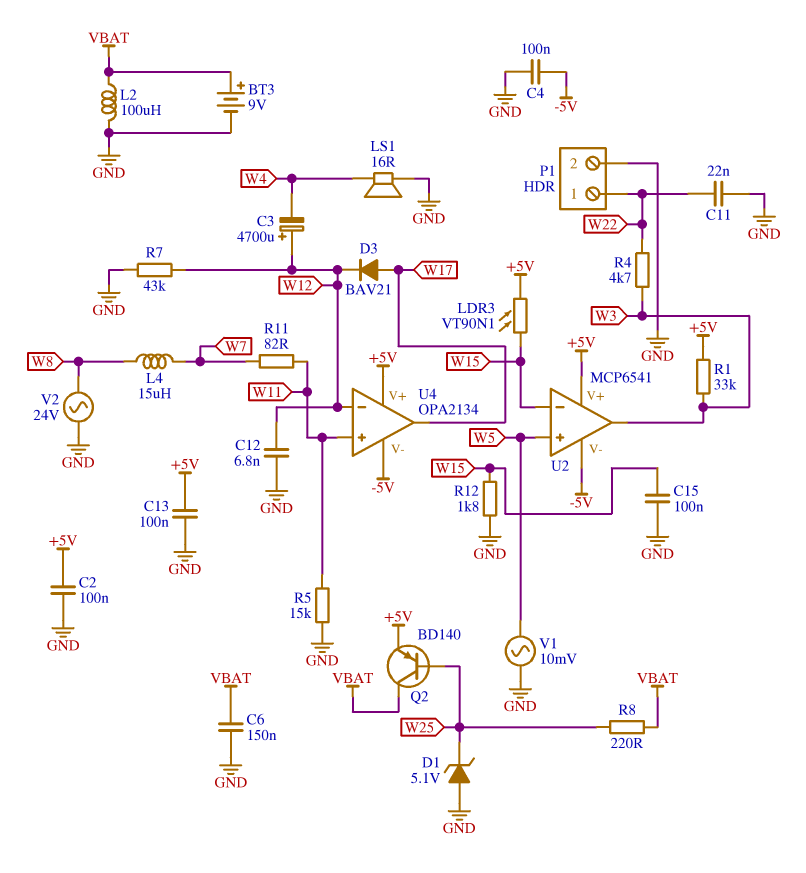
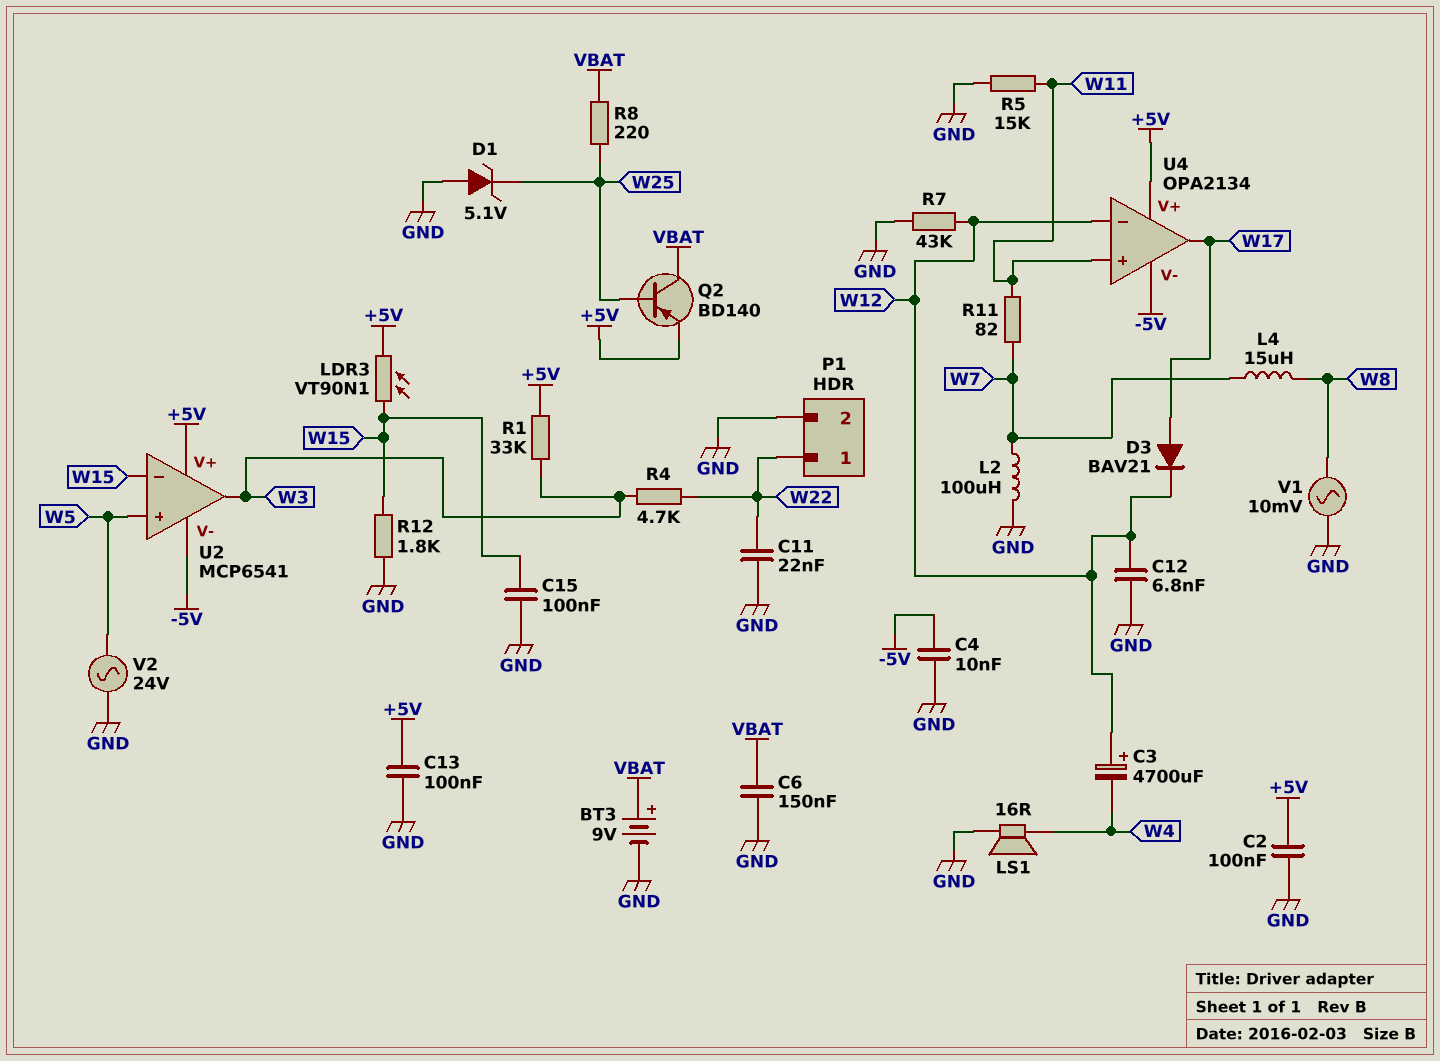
C4: 100nF (-5V, GND) -> 10nF (-5V, GND)
L2: 100uH (GND, VBAT) -> 100uH (GND, W7)
V1: AC 10mV (GND, W5) -> AC 10mV (GND, W8)
V2: AC 24V (GND, W8) -> AC 24V (GND, W5)

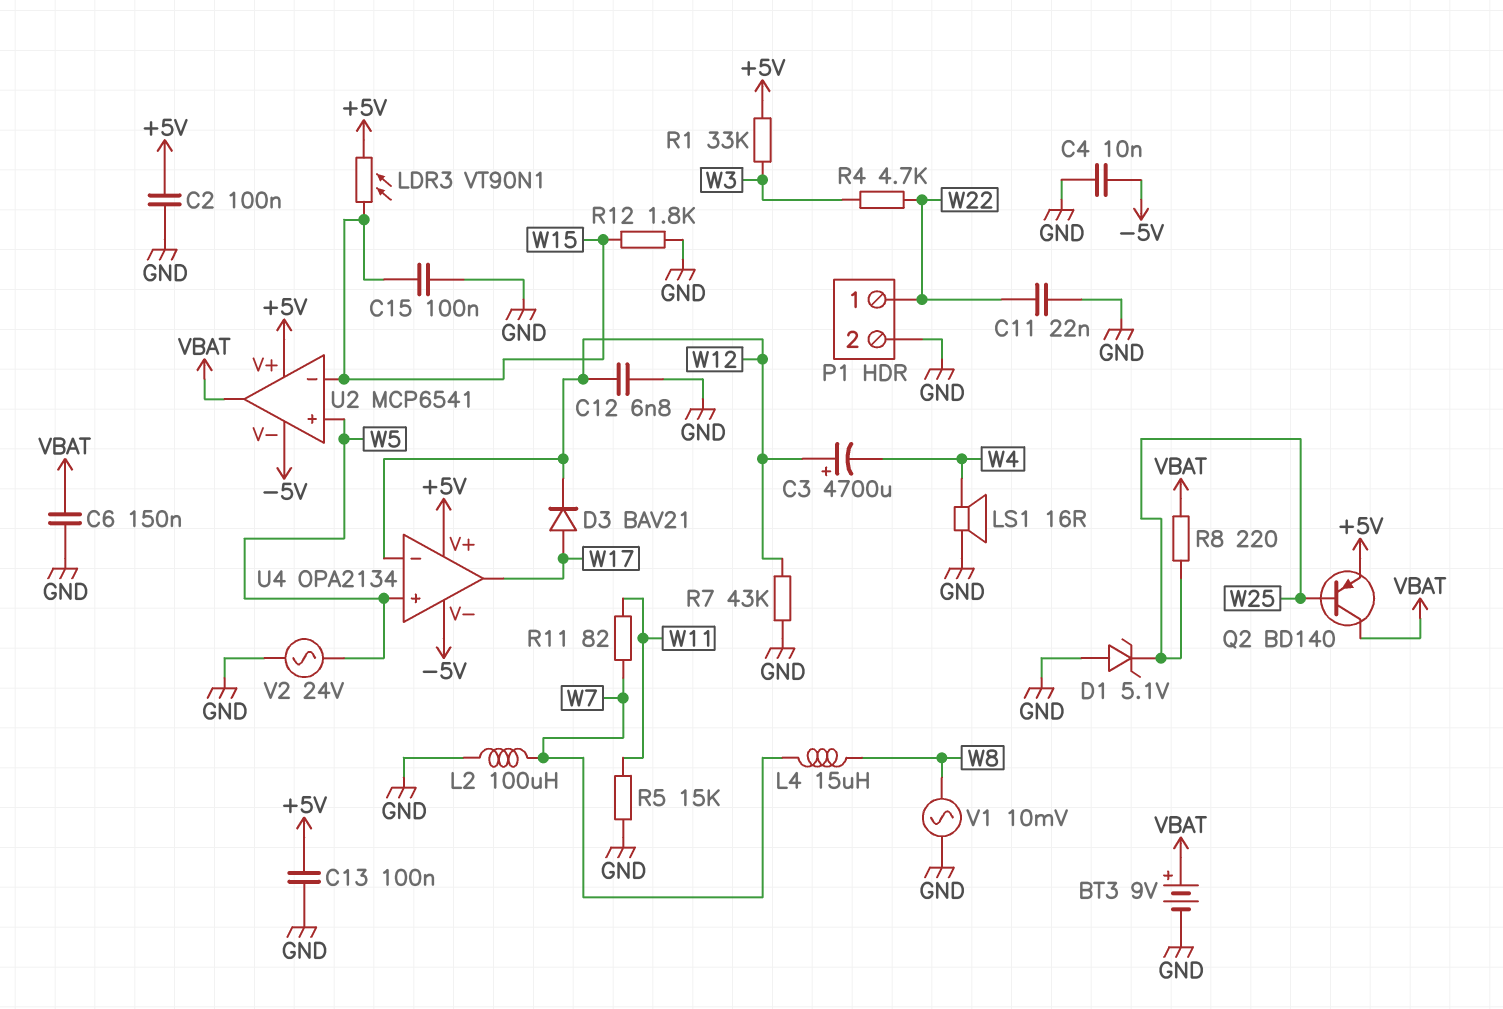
U2 pin out: W3 -> VBAT
U4 pin in+: W11 -> W5

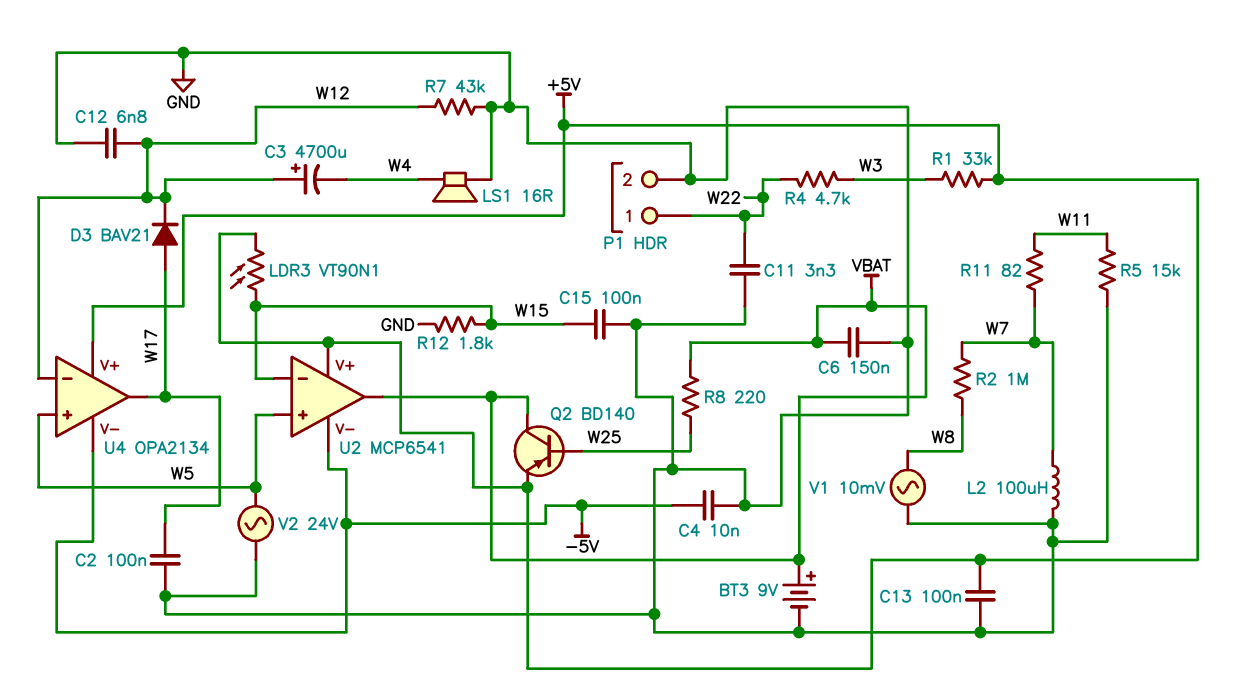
C2: 100nF (+5V, GND) -> 100nF (GND, W17)
C11: 22nF (GND, W22) -> 3.3nF (GND, W22)
D1: zener 5.1V (A GND, K W25) -> none
L4: 15uH (W7, W8) -> none
R2: none -> 1M (W7, W8)

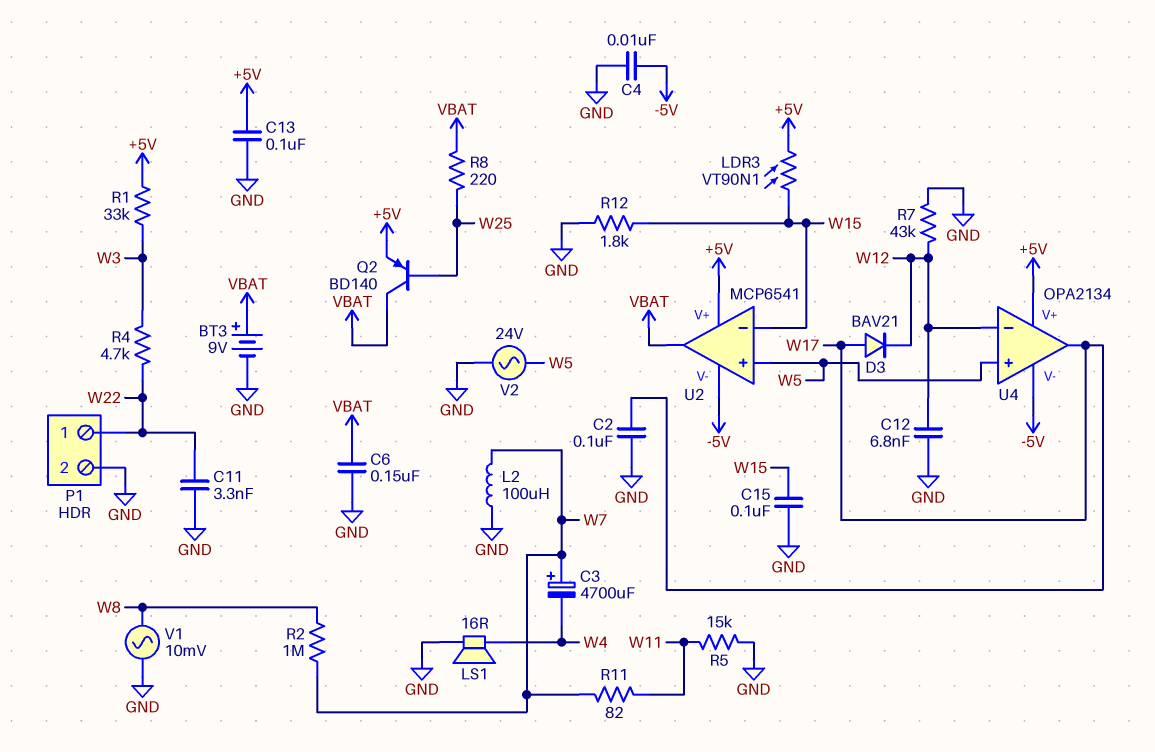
C3: 4700uF (plus W12, minus W4) -> 4700uF (plus W7, minus W4)

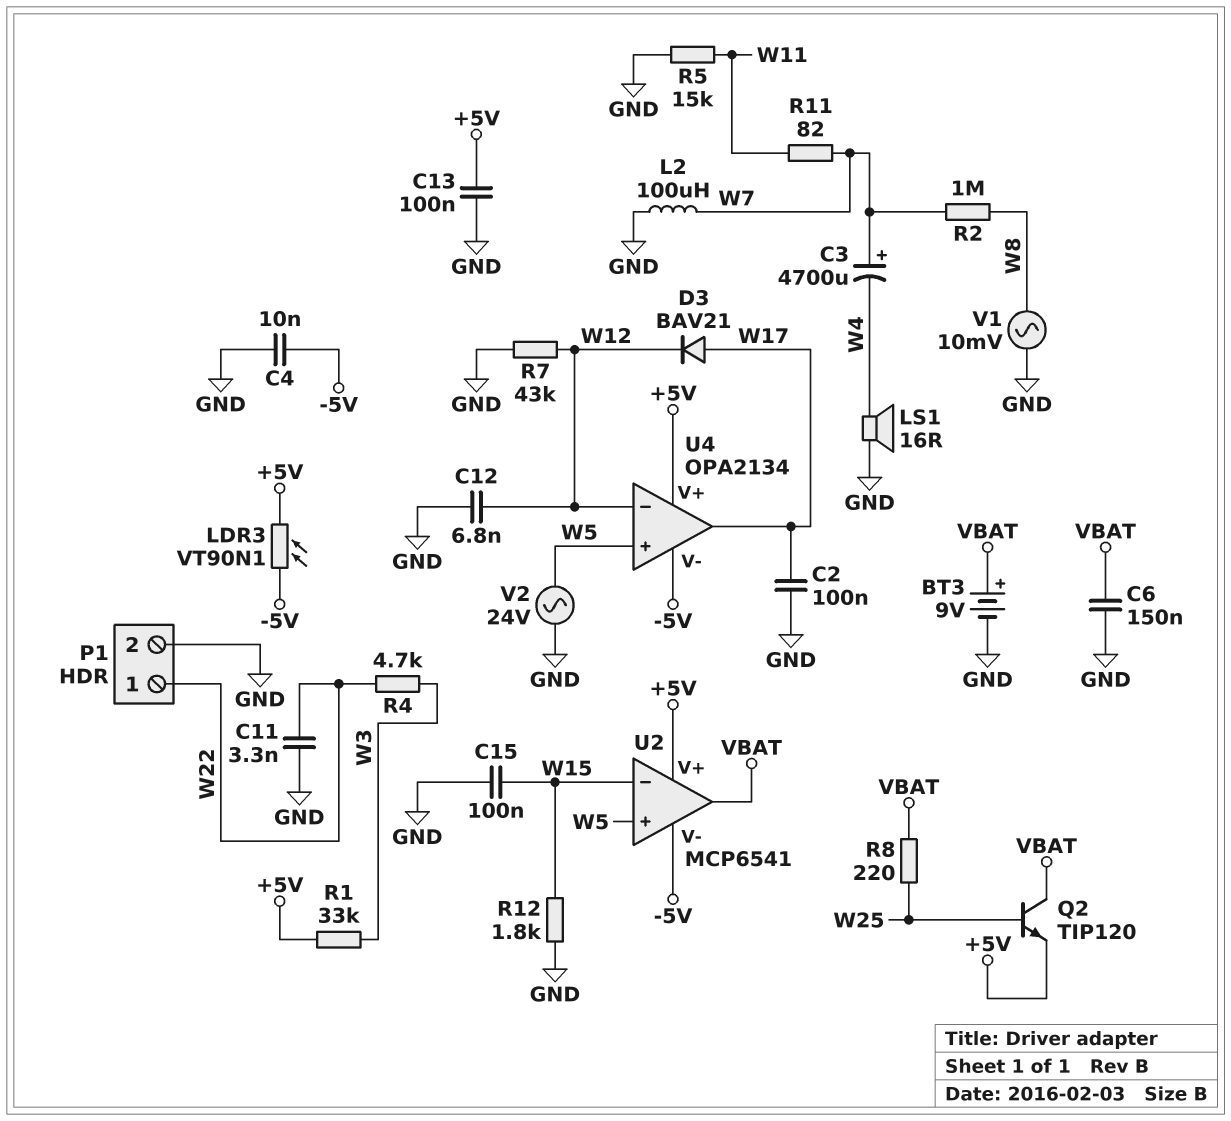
LDR3: VT90N1 (+5V, W15) -> VT90N1 (+5V, -5V)
Q2: PNP BD140 (B W25, C VBAT, E +5V) -> NPN TIP120 (B W25, C VBAT, E +5V)

